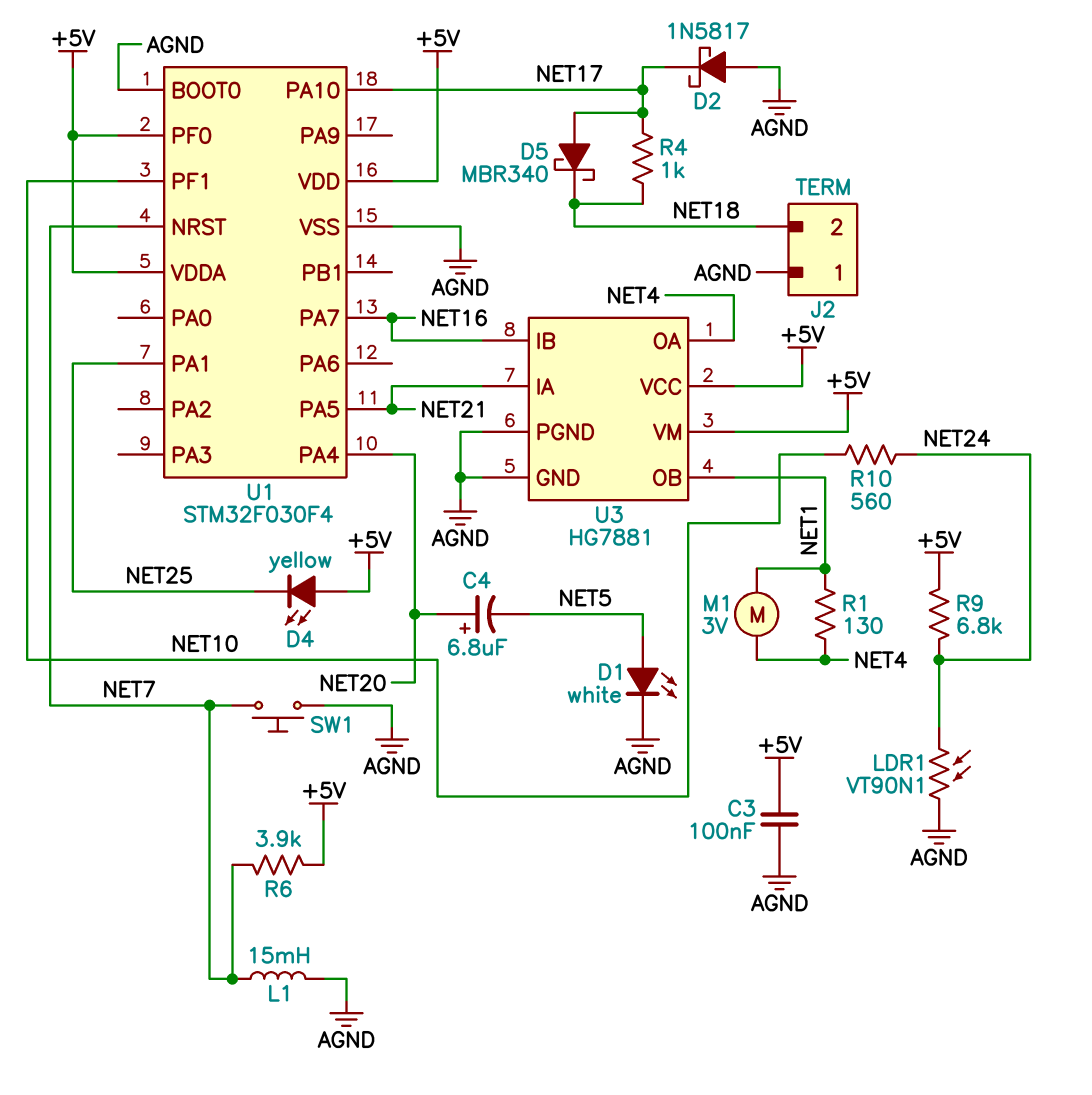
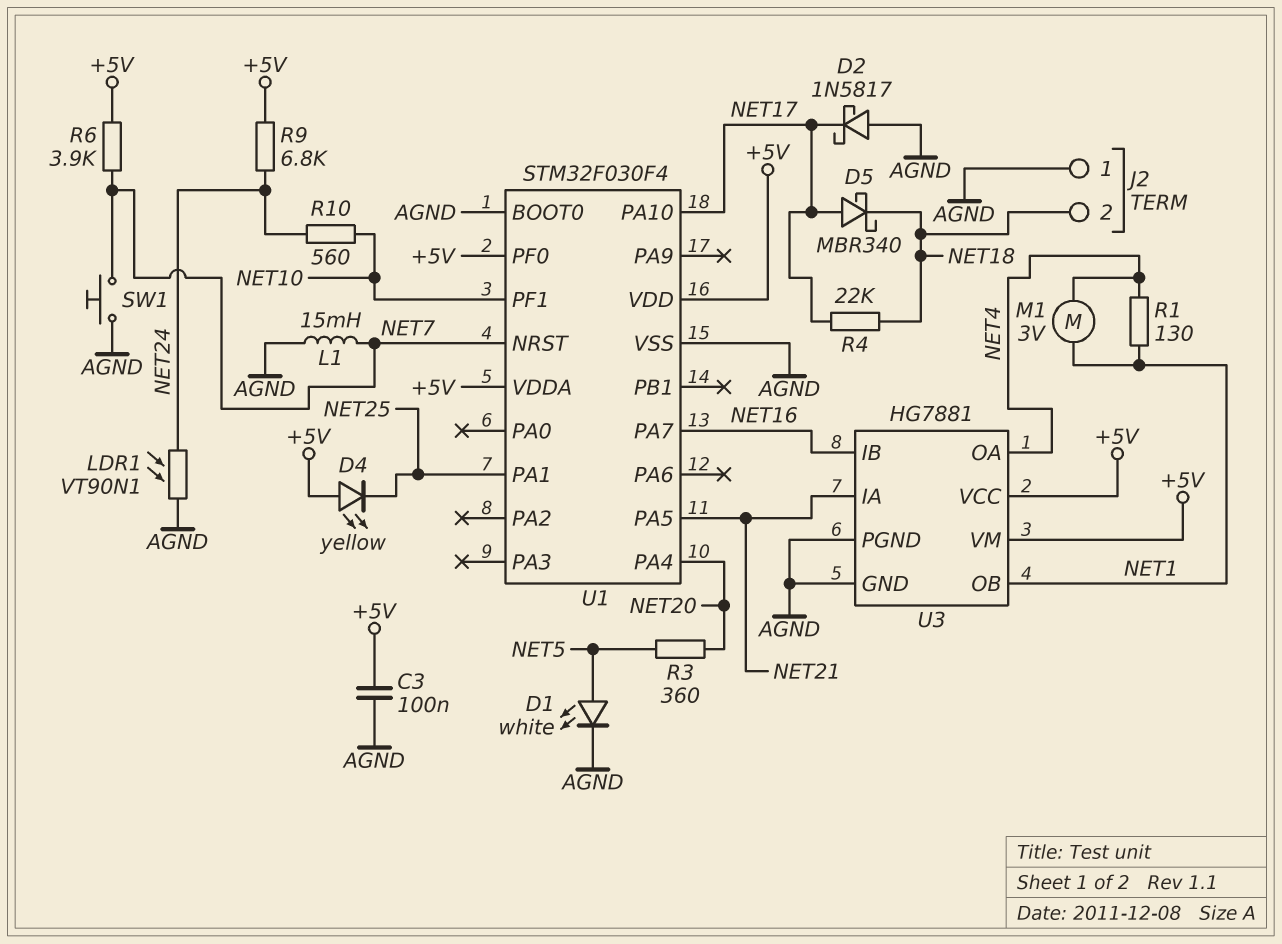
C4: 6.8uF (plus NET20, minus NET5) -> none
R3: none -> 360 (NET5, NET20)
R4: 1k (NET17, NET18) -> 22k (NET17, NET18)

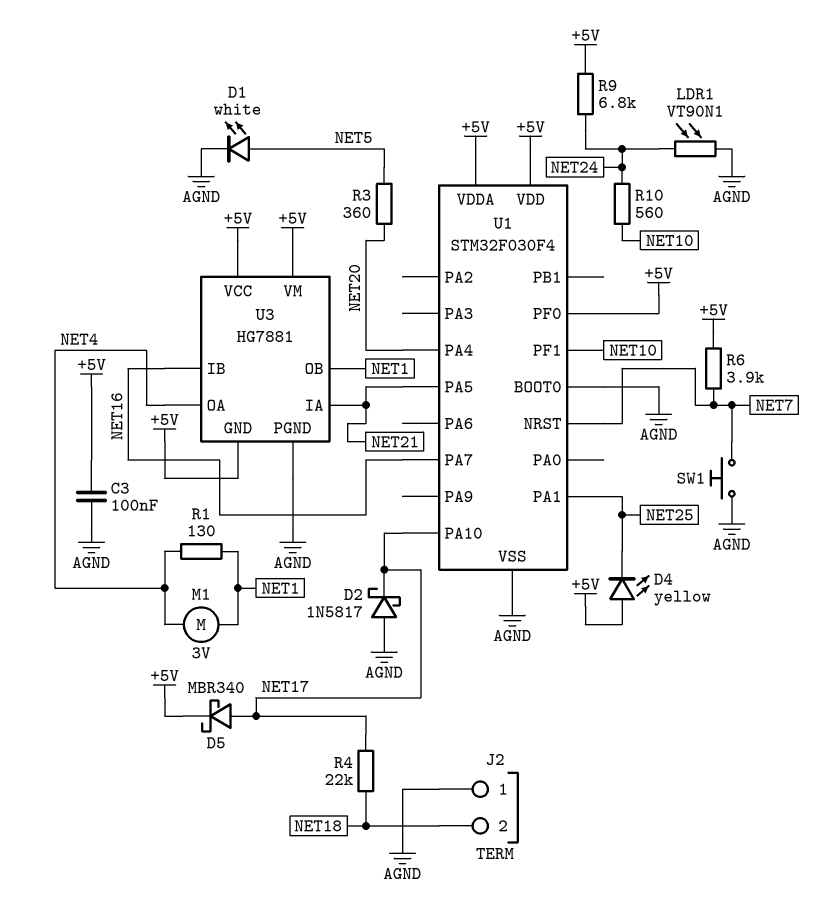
D5: schottky MBR340 (A NET17, K NET18) -> schottky MBR340 (A NET17, K +5V)
L1: 15mH (AGND, NET7) -> none
U3 pin GND: AGND -> +5V

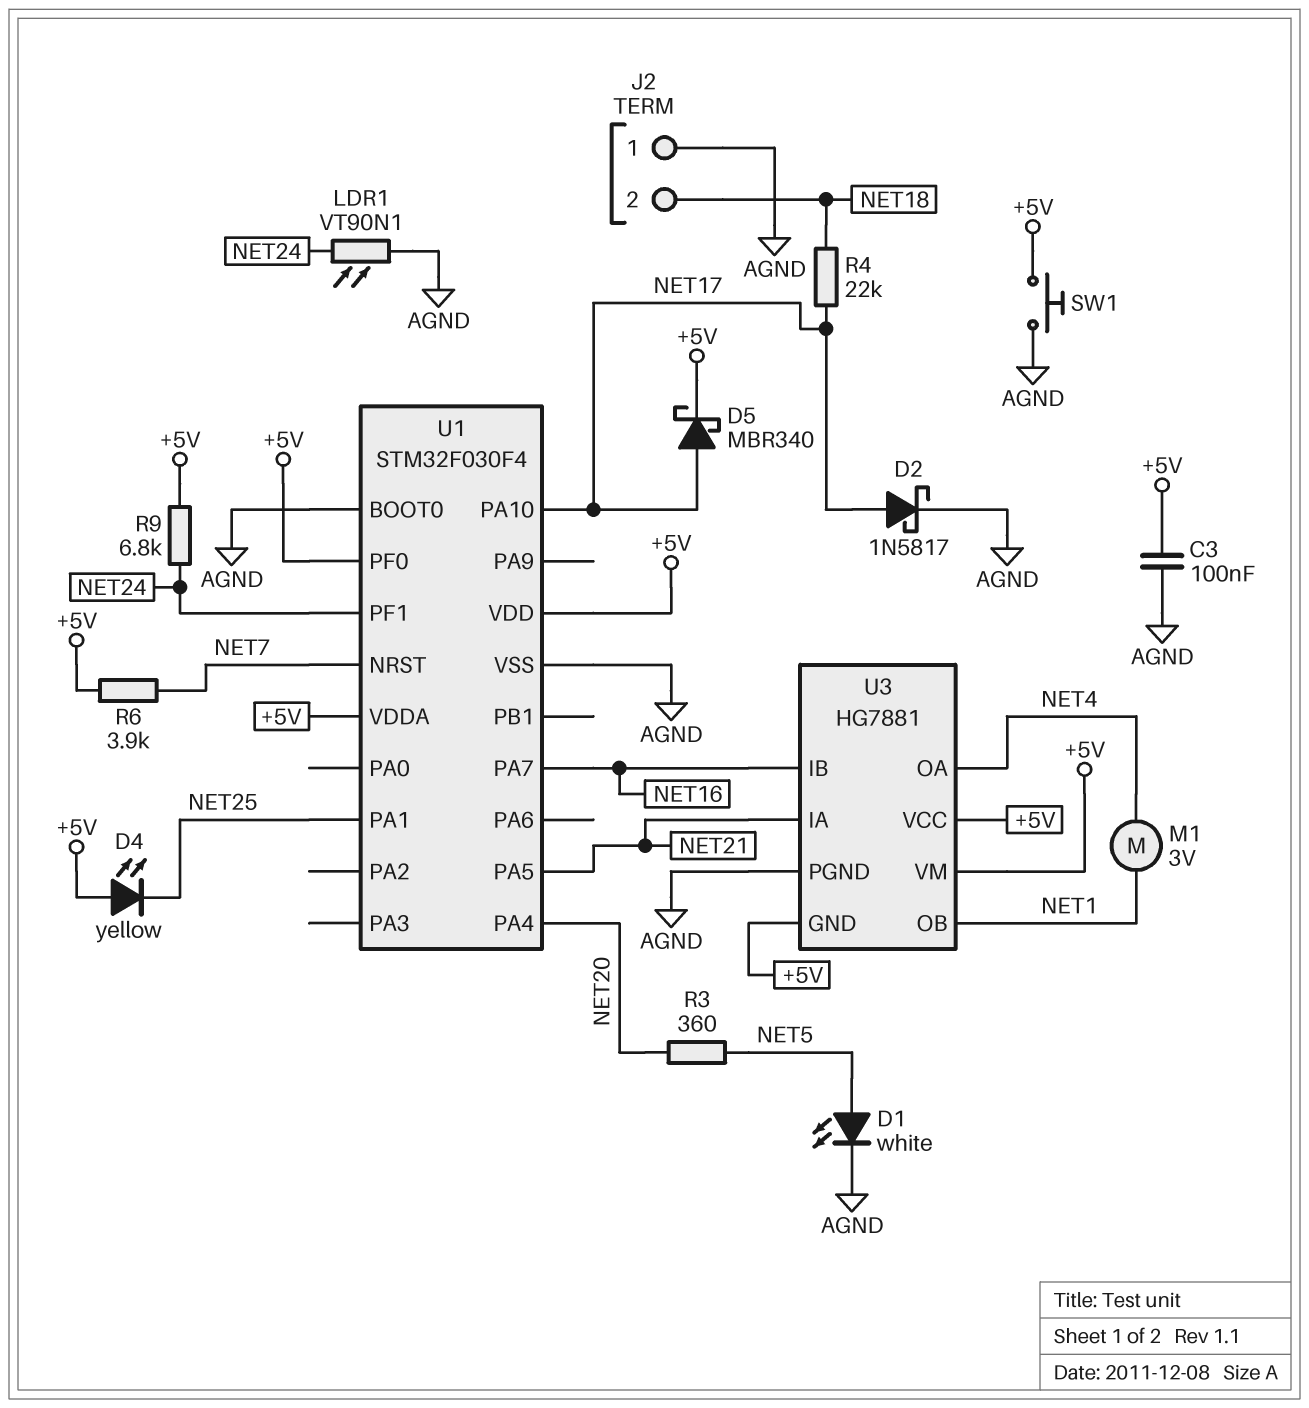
D2: schottky 1N5817 (A AGND, K NET17) -> schottky 1N5817 (A NET17, K AGND)
R1: 130 (NET1, NET4) -> none
R10: 560 (NET10, NET24) -> none
SW1: button (AGND, NET7) -> button (+5V, AGND)
U1 pin PF1: NET10 -> NET24

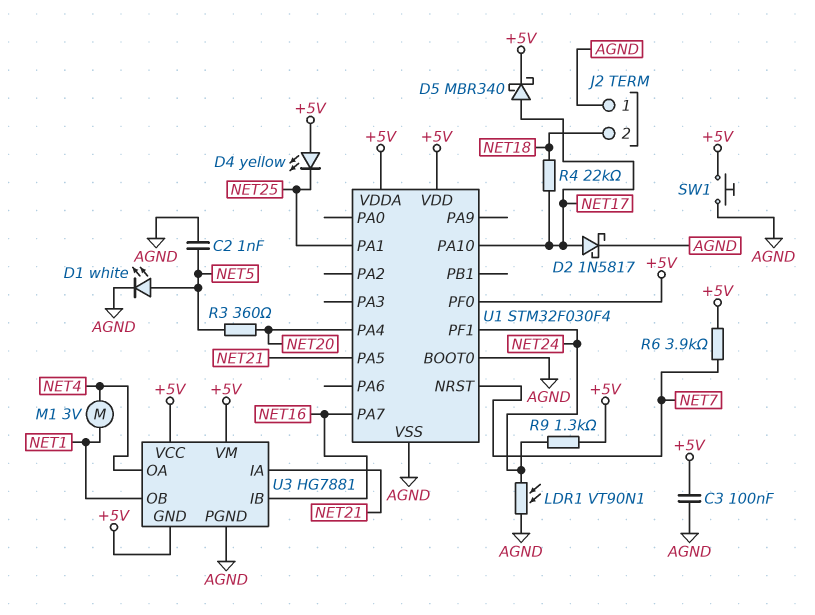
C2: none -> 1nF (AGND, NET5)
R9: 6.8k (+5V, NET24) -> 1.3k (+5V, NET24)

